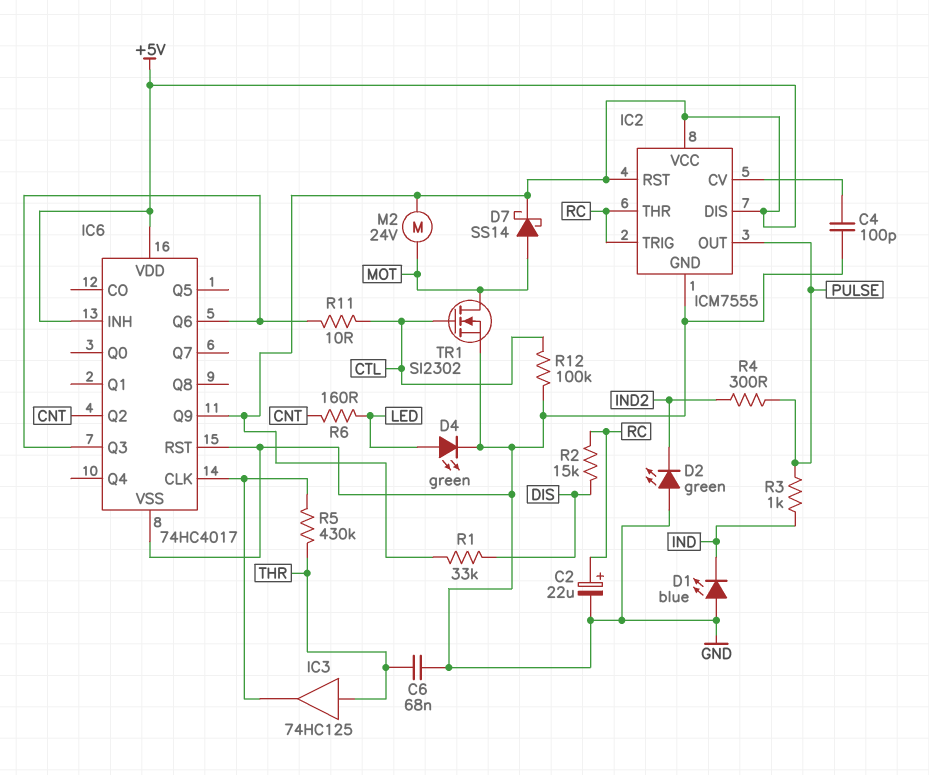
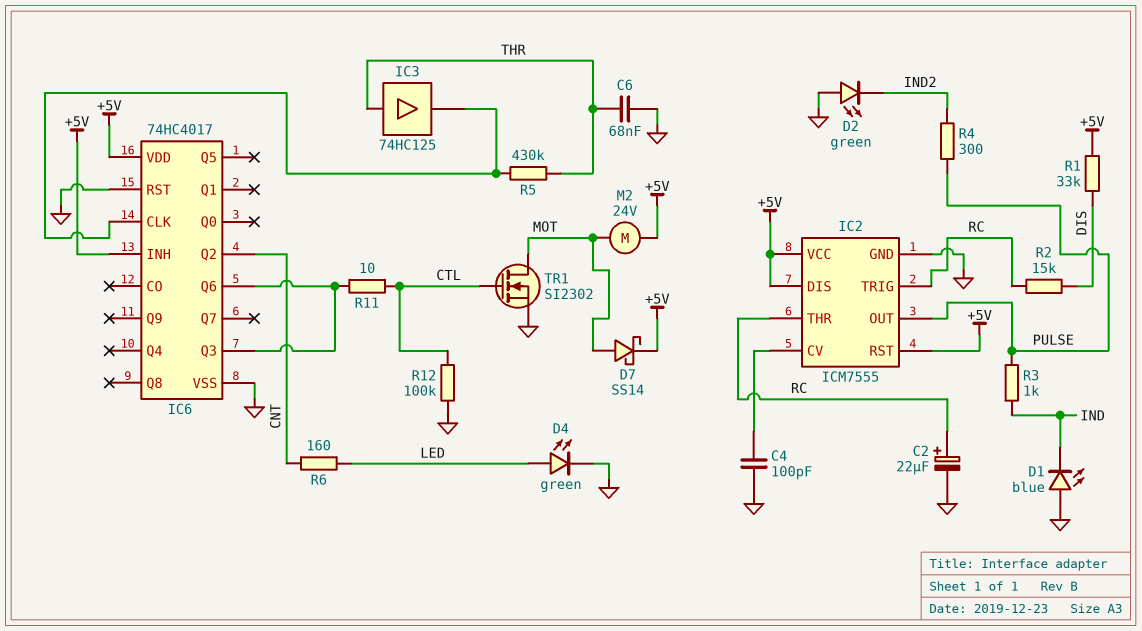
IC6 pin Q9: +5V -> none

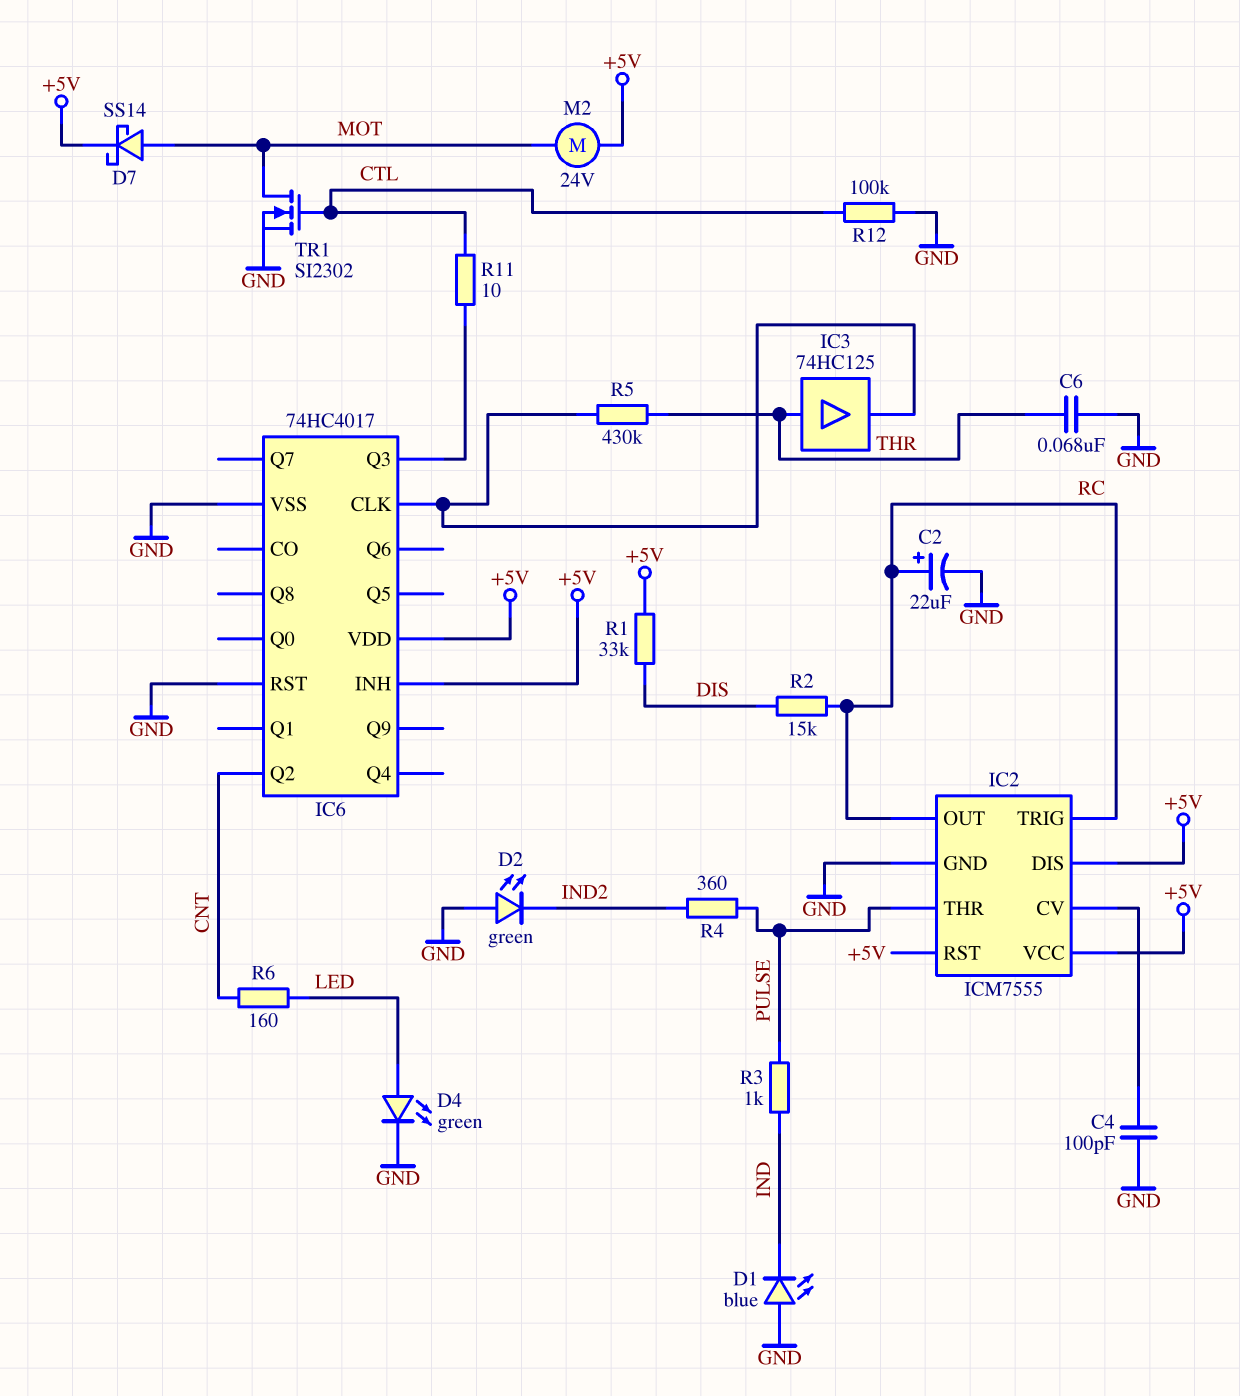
IC2 pin OUT: PULSE -> RC
IC2 pin THR: RC -> PULSE
IC6 pin Q6: IC6/Q3 -> none
R4: 300 (IND2, PULSE) -> 360 (IND2, PULSE)

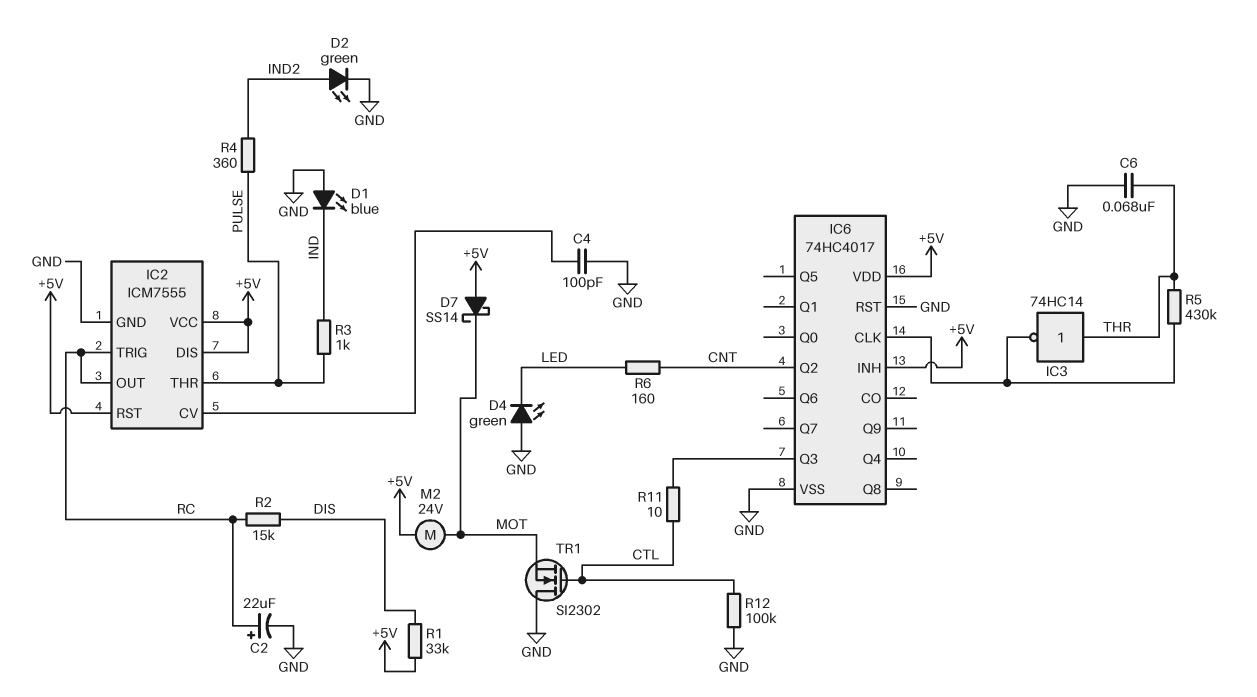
D2: LED green (A GND, K IND2) -> LED green (A IND2, K GND)
D4: LED green (A LED, K GND) -> LED green (A GND, K LED)
D7: schottky SS14 (A MOT, K +5V) -> schottky SS14 (A +5V, K MOT)
IC3: buffer 74HC125 (in THR, out IC6/CLK) -> NOT 74HC14 (in THR, out IC6/CLK)
TR1: NMOS SI2302 (G CTL, D MOT, S GND) -> NMOS SI2302 (G CTL, D GND, S MOT)

